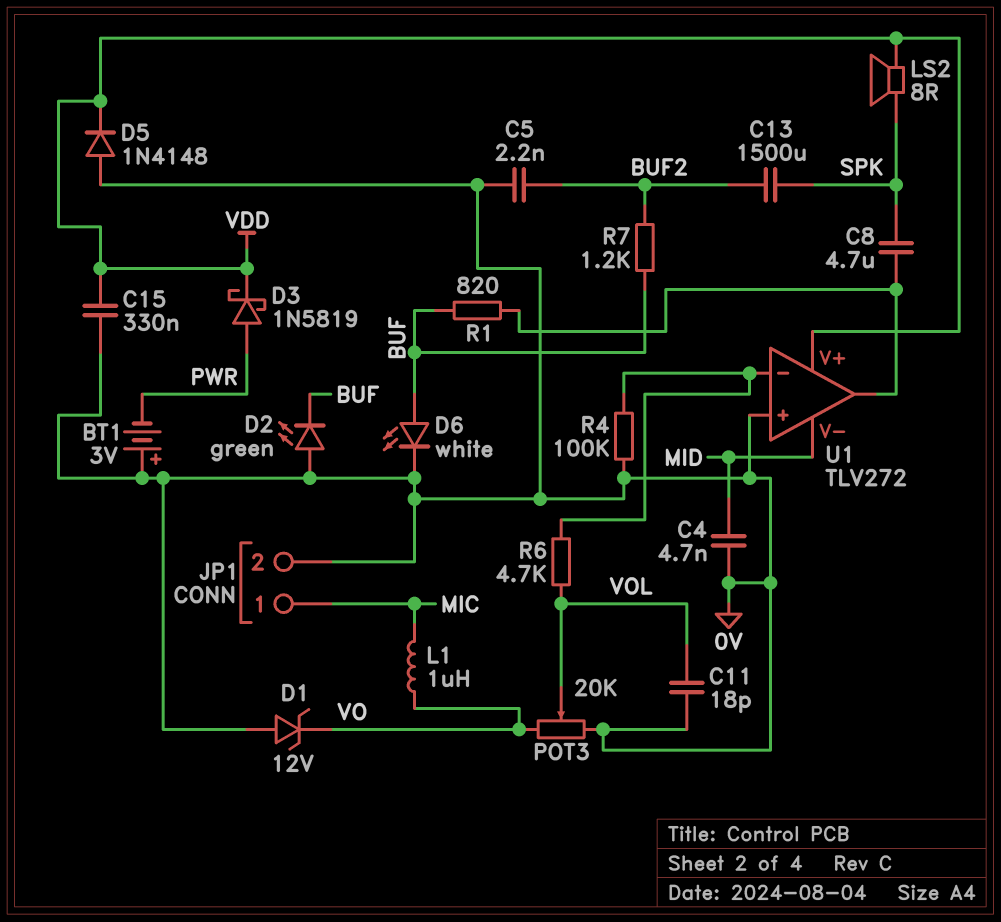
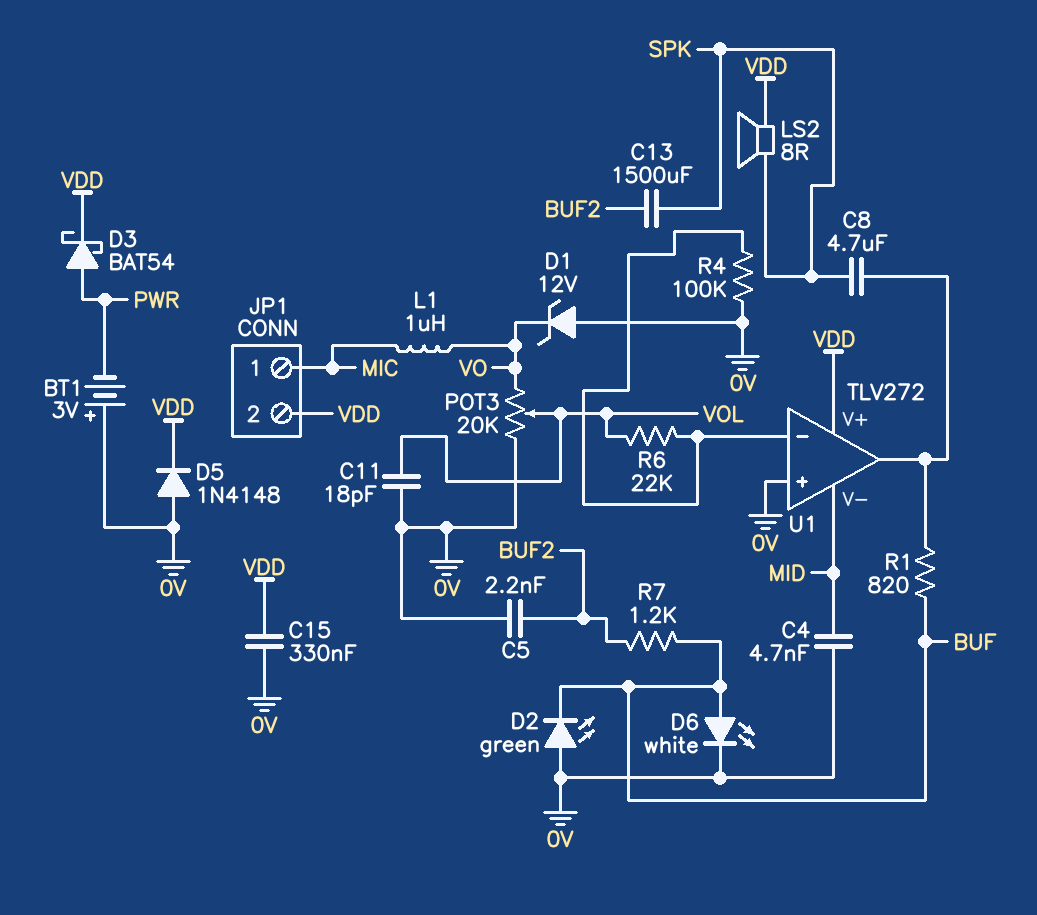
D3: schottky 1N5819 (A PWR, K VDD) -> schottky BAT54 (A PWR, K VDD)
JP1 pin 2: 0V -> VDD
R6: 4.7k (U1/in-, VOL) -> 22k (U1/in-, VOL)

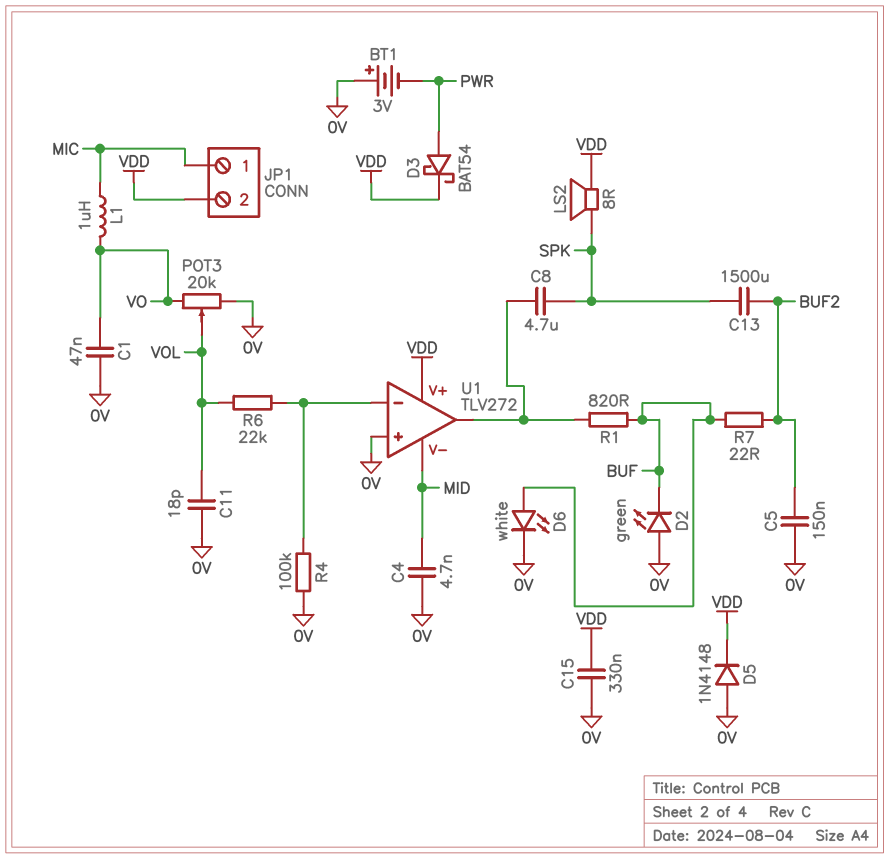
C1: none -> 47nF (0V, VO)
C5: 2.2nF (0V, BUF2) -> 150nF (0V, BUF2)
D1: zener 12V (A 0V, K VO) -> none
R7: 1.2k (BUF, BUF2) -> 22 (BUF, BUF2)

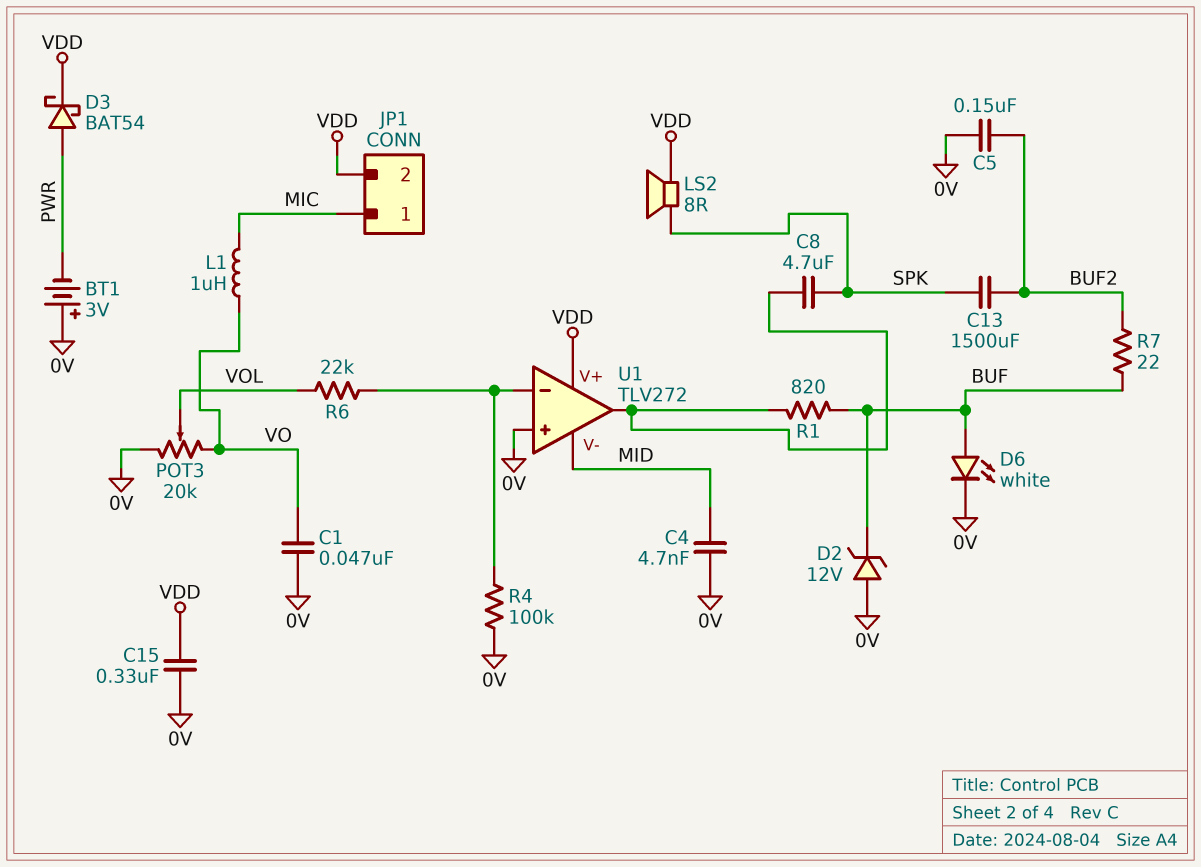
C11: 18pF (0V, VOL) -> none
D2: LED green (A 0V, K BUF) -> zener 12V (A 0V, K BUF)
D5: diode 1N4148 (A 0V, K VDD) -> none

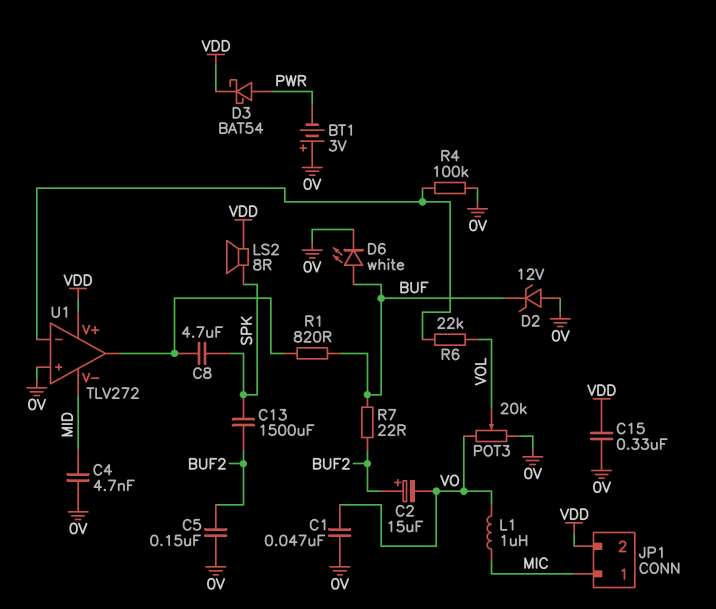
C2: none -> 15uF (plus BUF2, minus VO)

